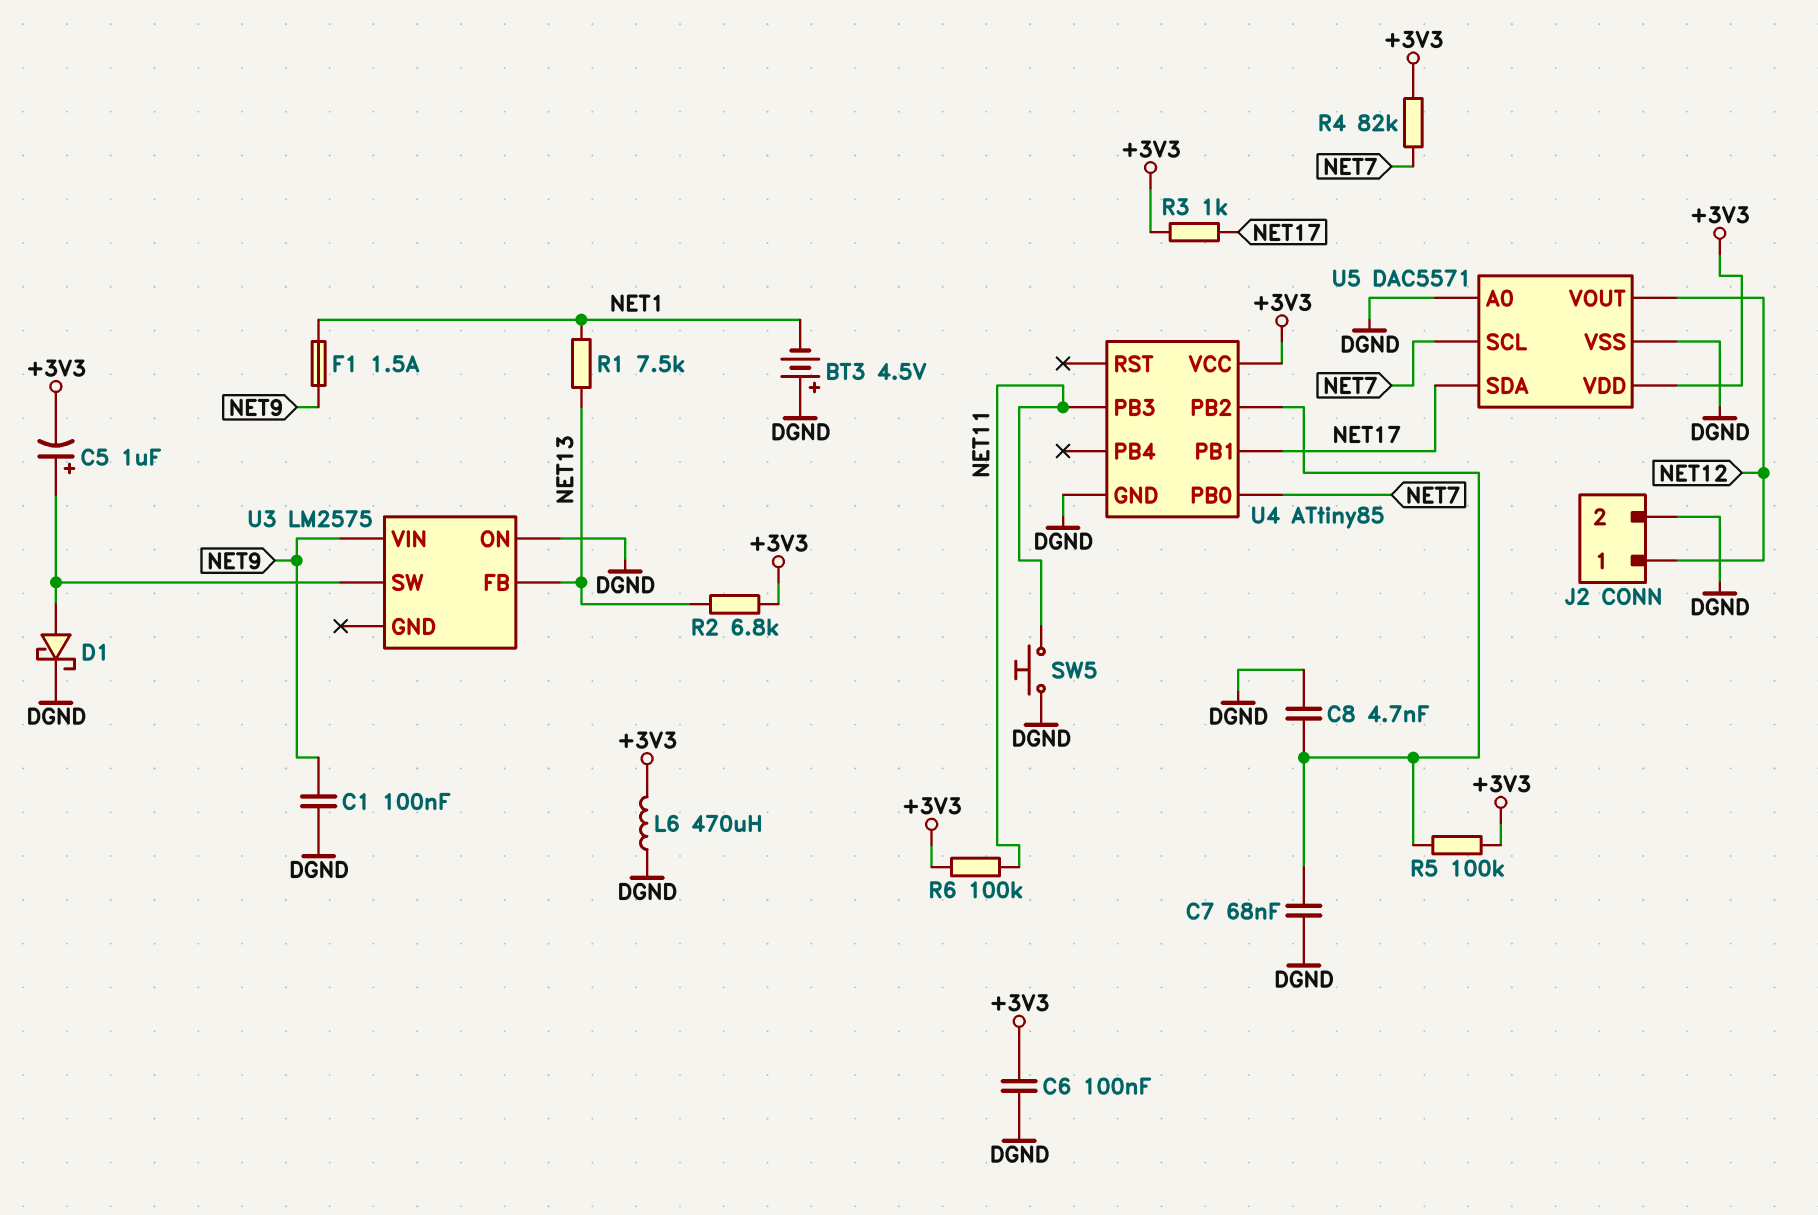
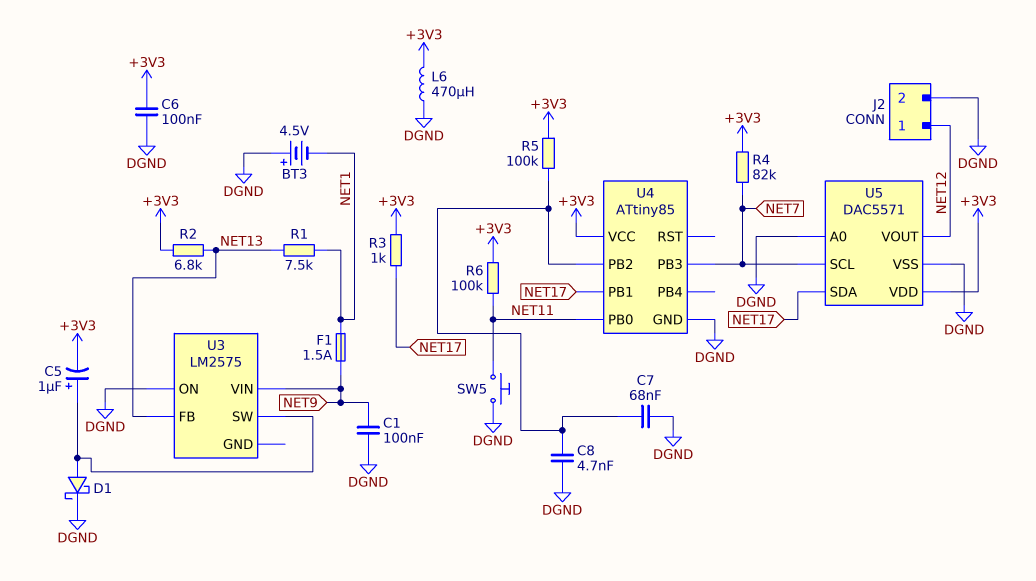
U4 pin PB0: NET7 -> NET11
U4 pin PB3: NET11 -> NET7

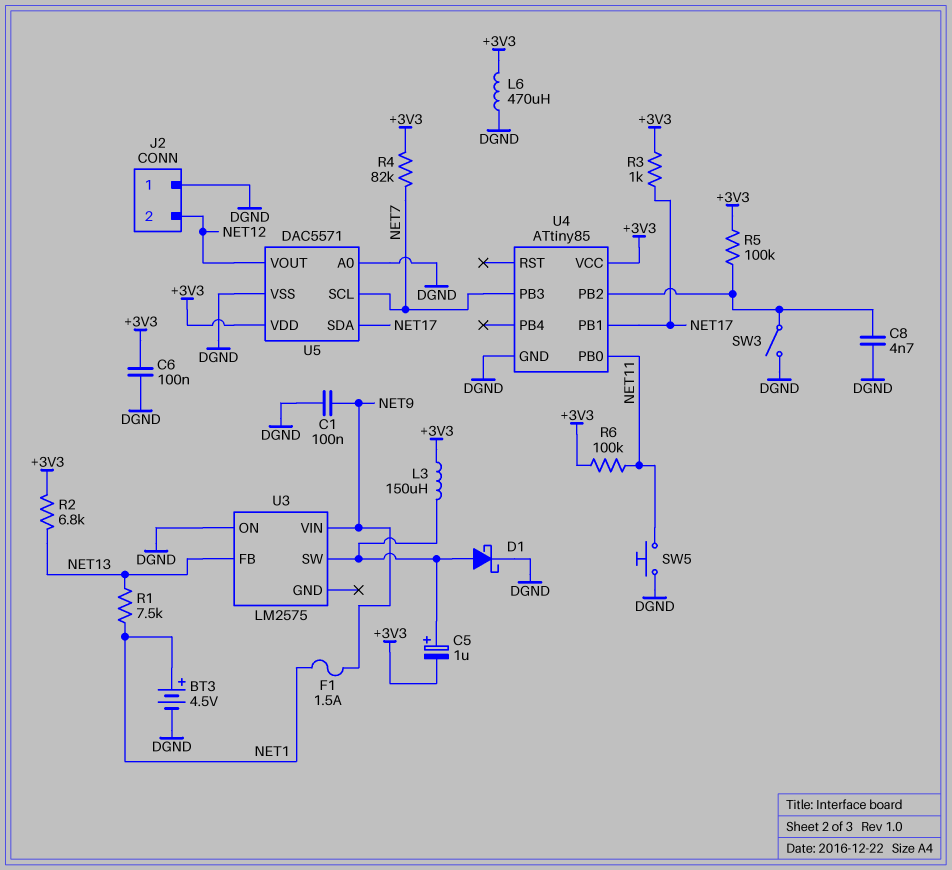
BT3: 4.5V (plus DGND, minus NET1) -> 4.5V (plus NET1, minus DGND)
C7: 68nF (DGND, U4/PB2) -> none
J2 pin 1: NET12 -> DGND
J2 pin 2: DGND -> NET12
L3: none -> 150uH (+3V3, U3/SW)
SW3: none -> switch (DGND, U4/PB2)

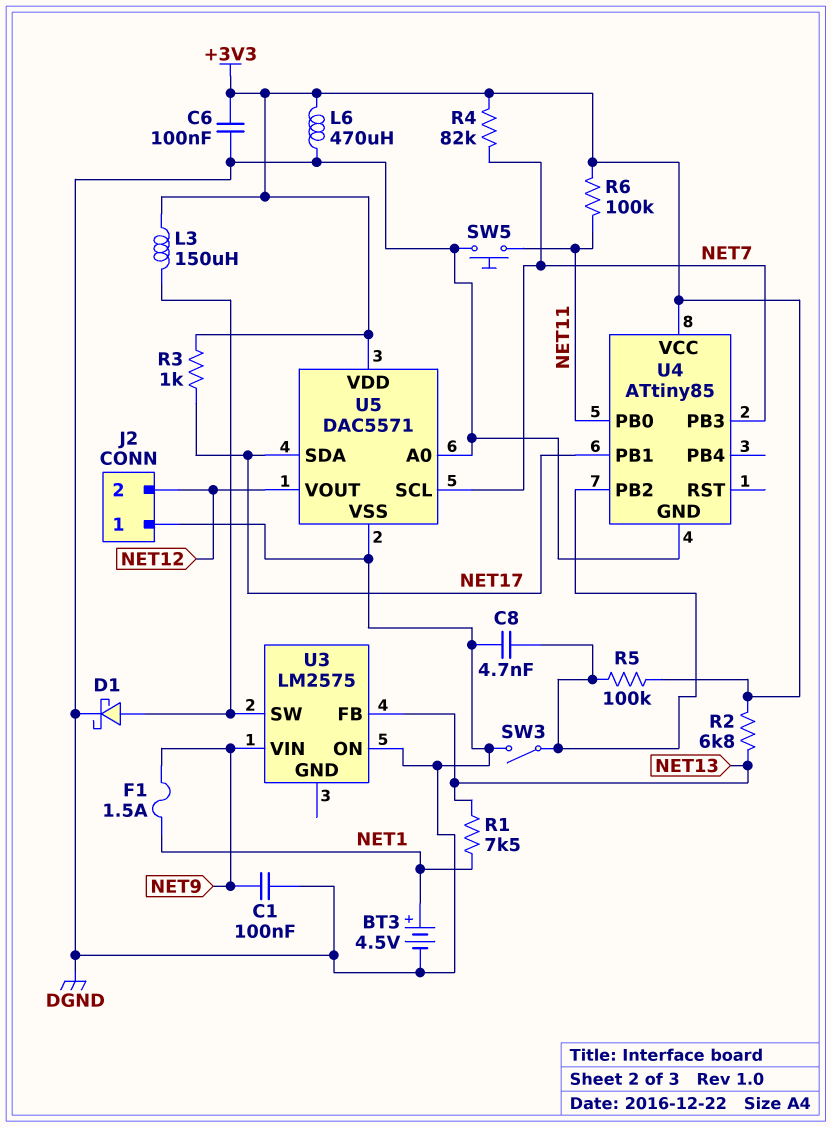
C5: 1uF (plus U3/SW, minus +3V3) -> none

